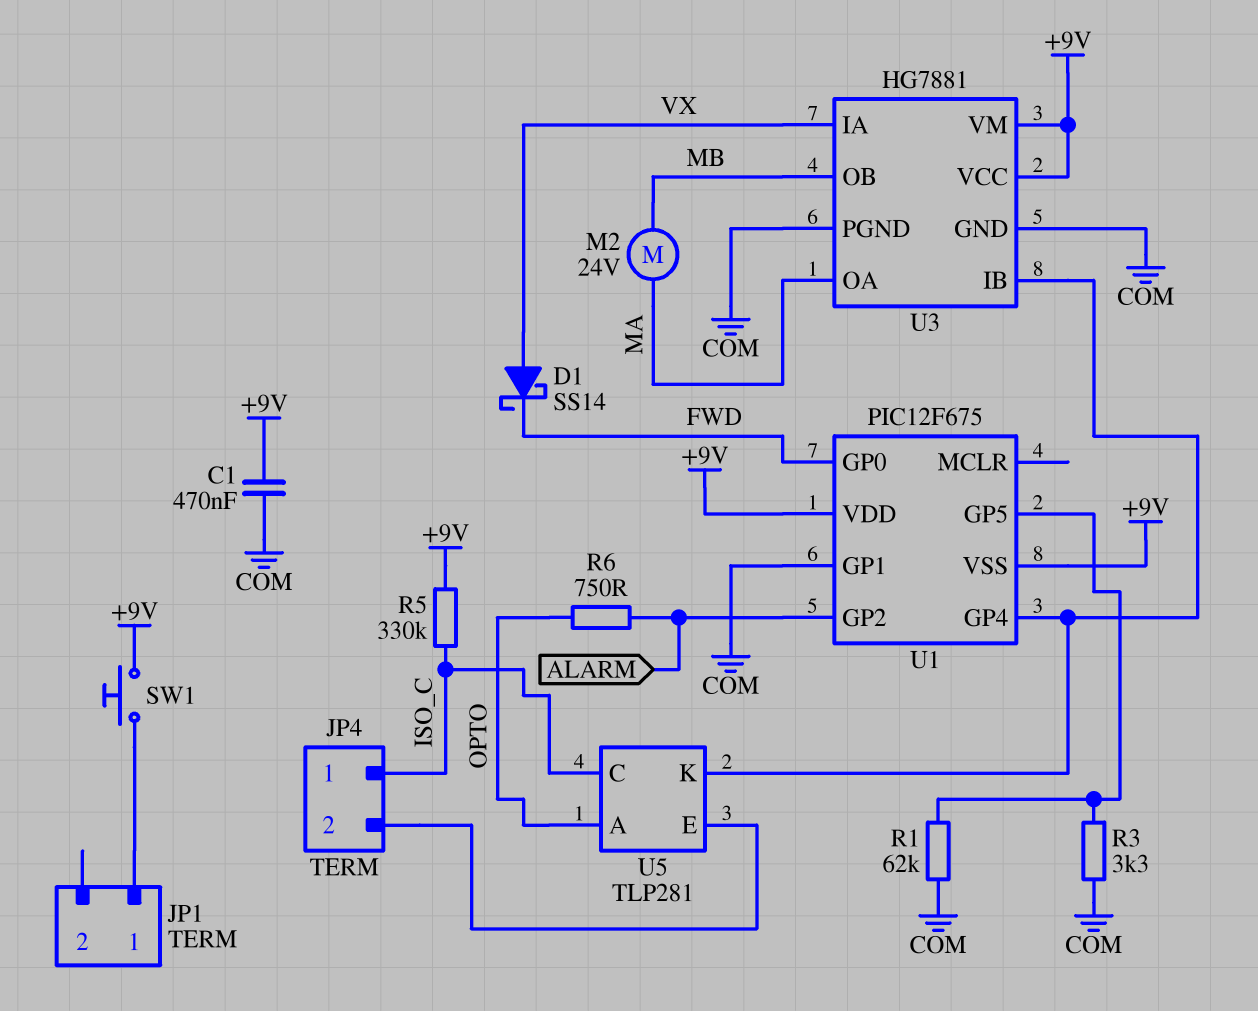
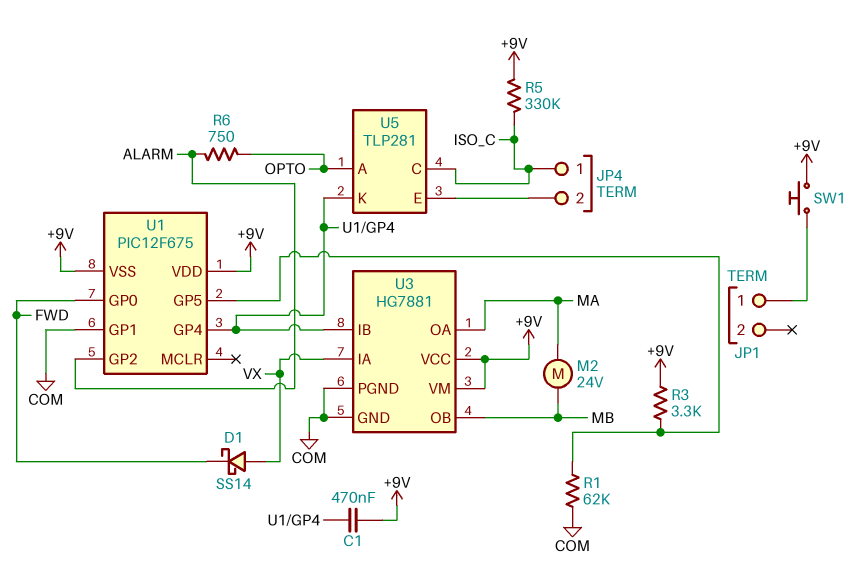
C1: 470nF (+9V, COM) -> 470nF (+9V, U1/GP4)
R3: 3.3k (COM, U1/GP5) -> 3.3k (+9V, U1/GP5)

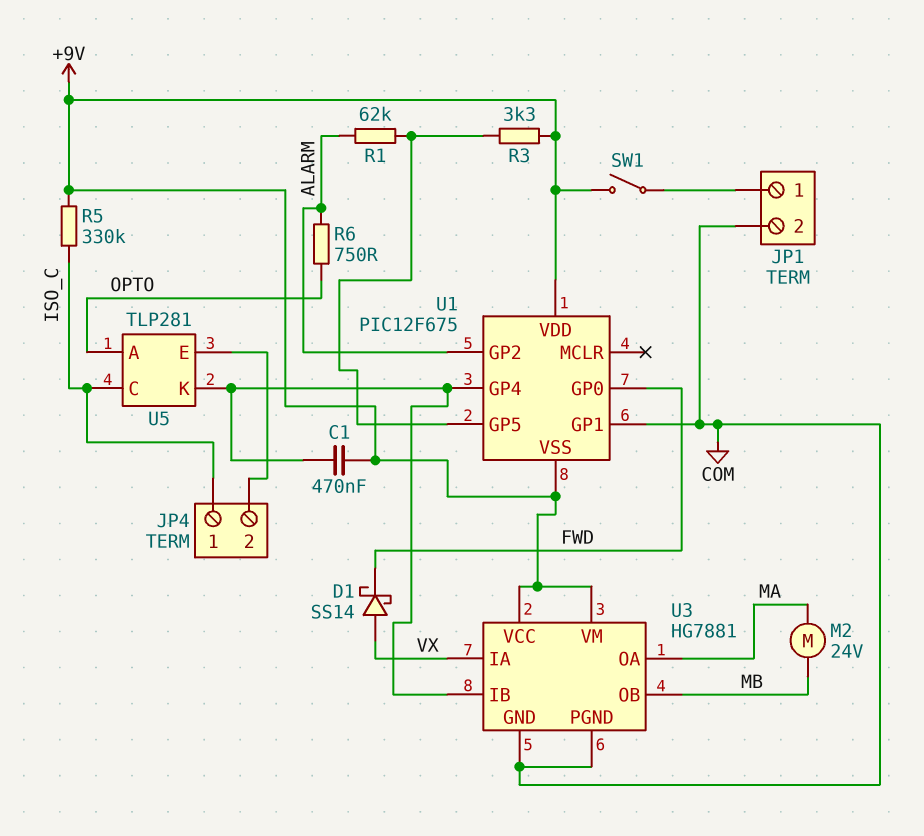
JP1 pin 2: none -> COM
R1: 62k (COM, U1/GP5) -> 62k (ALARM, U1/GP5)
SW1: button (+9V, JP1/1) -> switch (+9V, JP1/1)

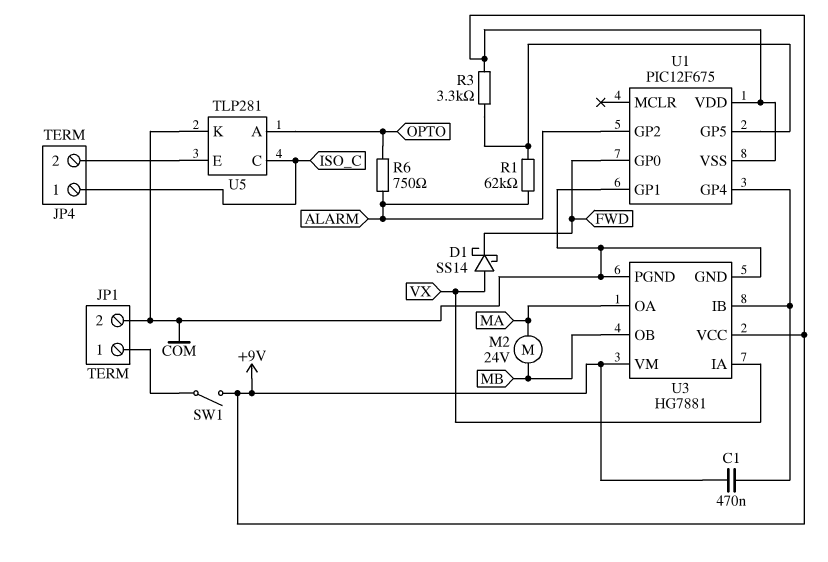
R5: 330k (+9V, ISO_C) -> none
U5 pin K: U1/GP4 -> COM

